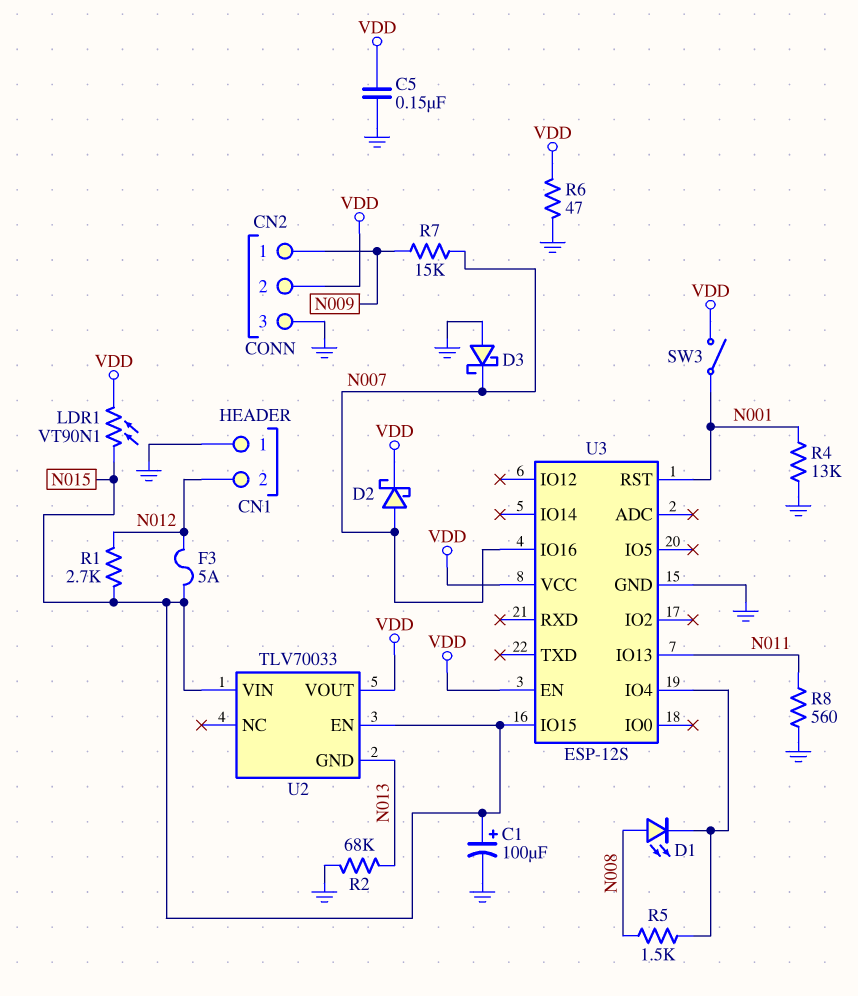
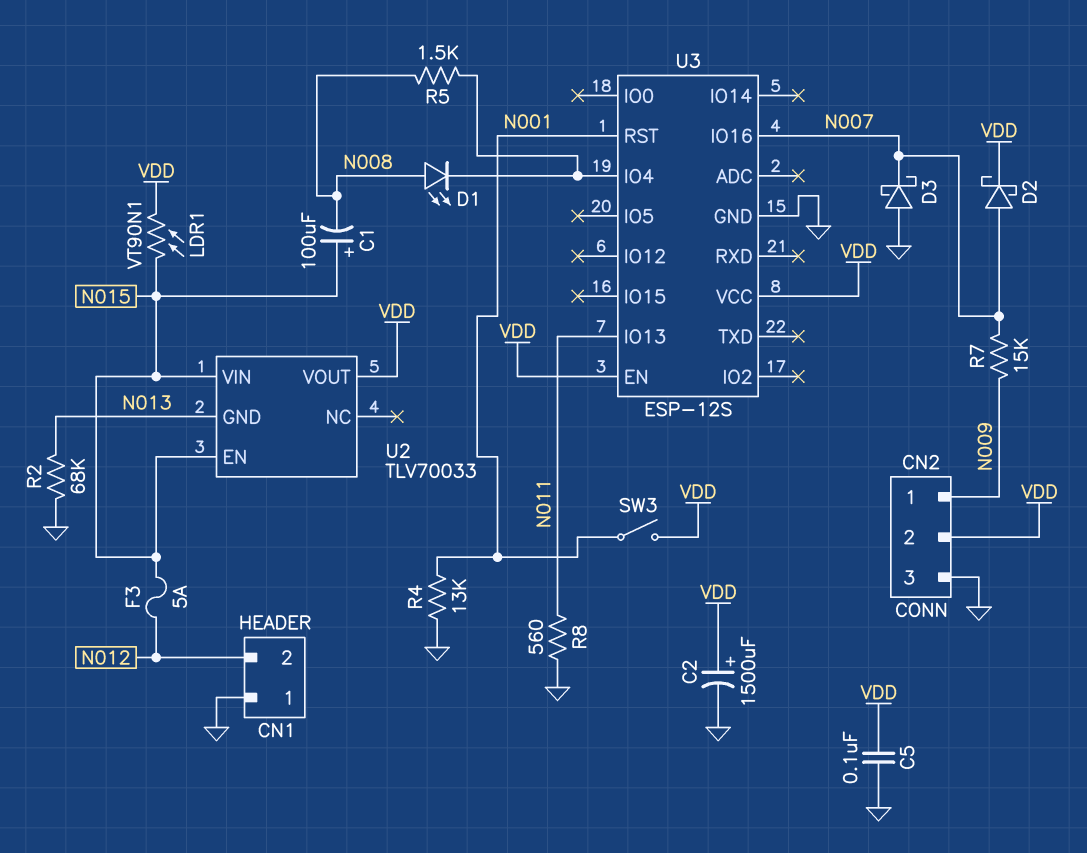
C1: 100uF (plus N015, minus GND) -> 100uF (plus N015, minus N008)
C2: none -> 1500uF (plus VDD, minus GND)
C5: 150nF (GND, VDD) -> 100nF (GND, VDD)
R1: 2.7k (N012, N015) -> none
R6: 47 (GND, VDD) -> none
U3 pin IO15: N015 -> none

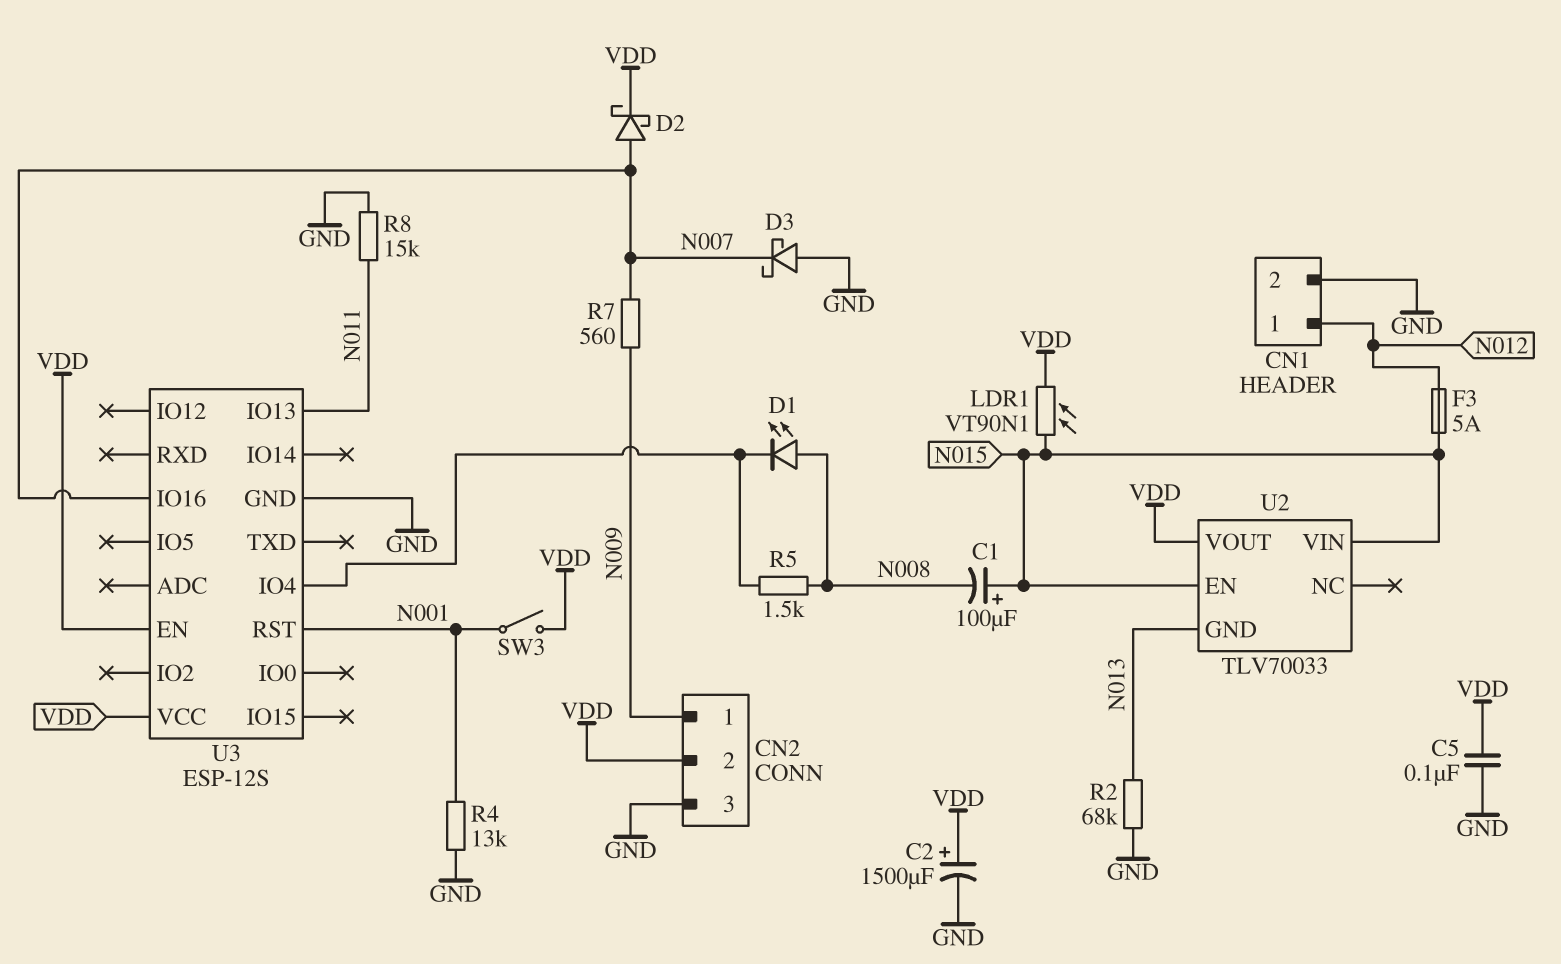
CN1 pin 1: GND -> N012
CN1 pin 2: N012 -> GND
R7: 15k (N007, N009) -> 560 (N007, N009)
R8: 560 (GND, N011) -> 15k (GND, N011)

